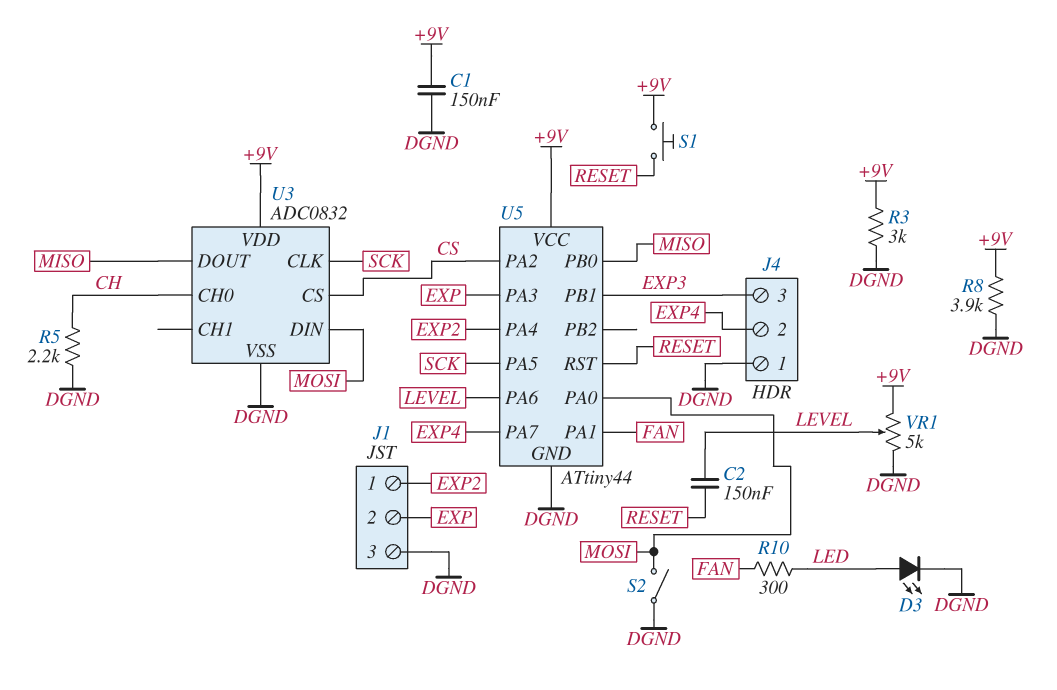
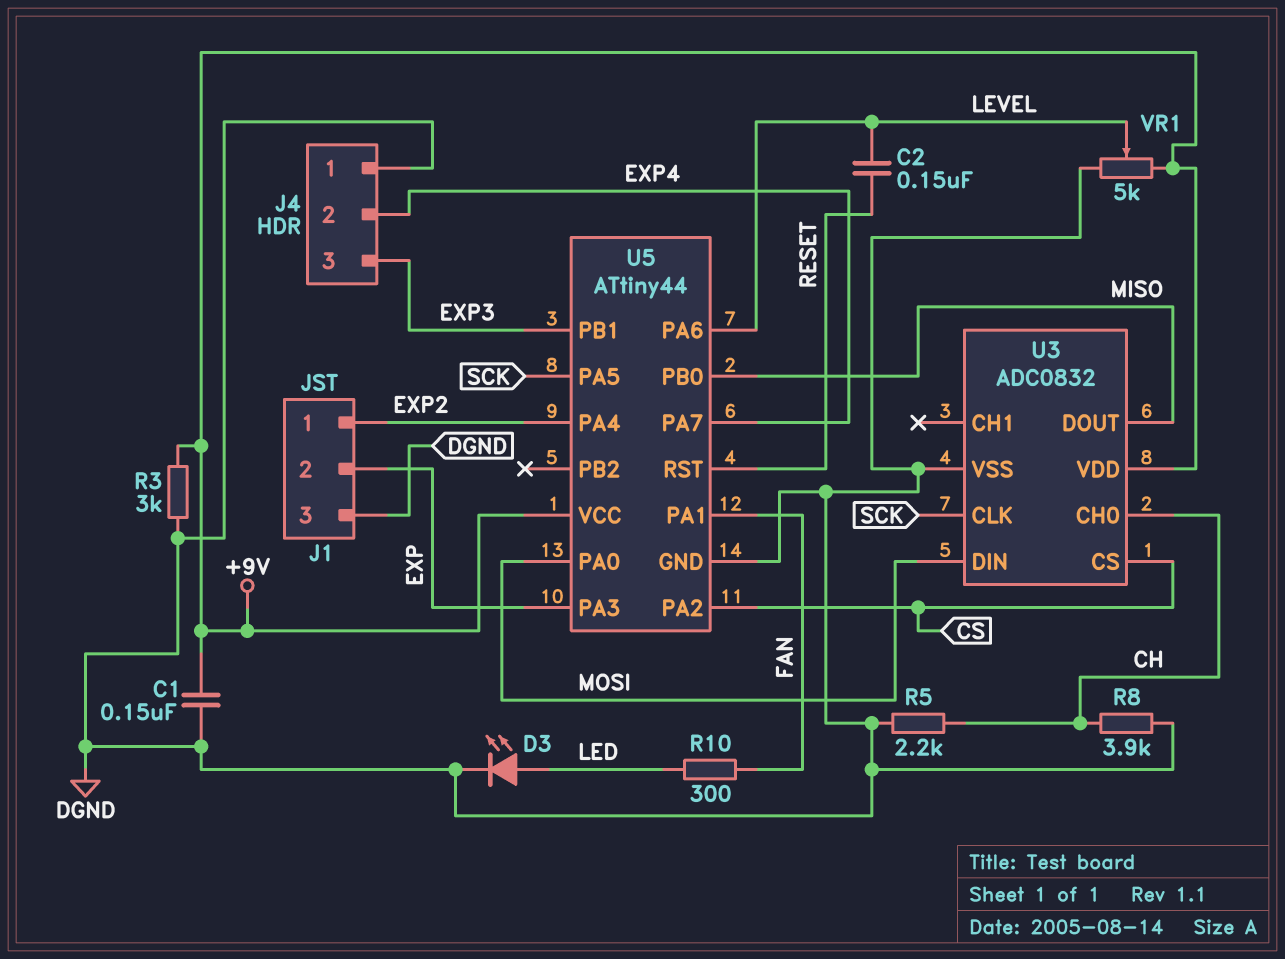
R8: 3.9k (+9V, DGND) -> 3.9k (CH, DGND)
S1: button (+9V, RESET) -> none
S2: switch (DGND, MOSI) -> none

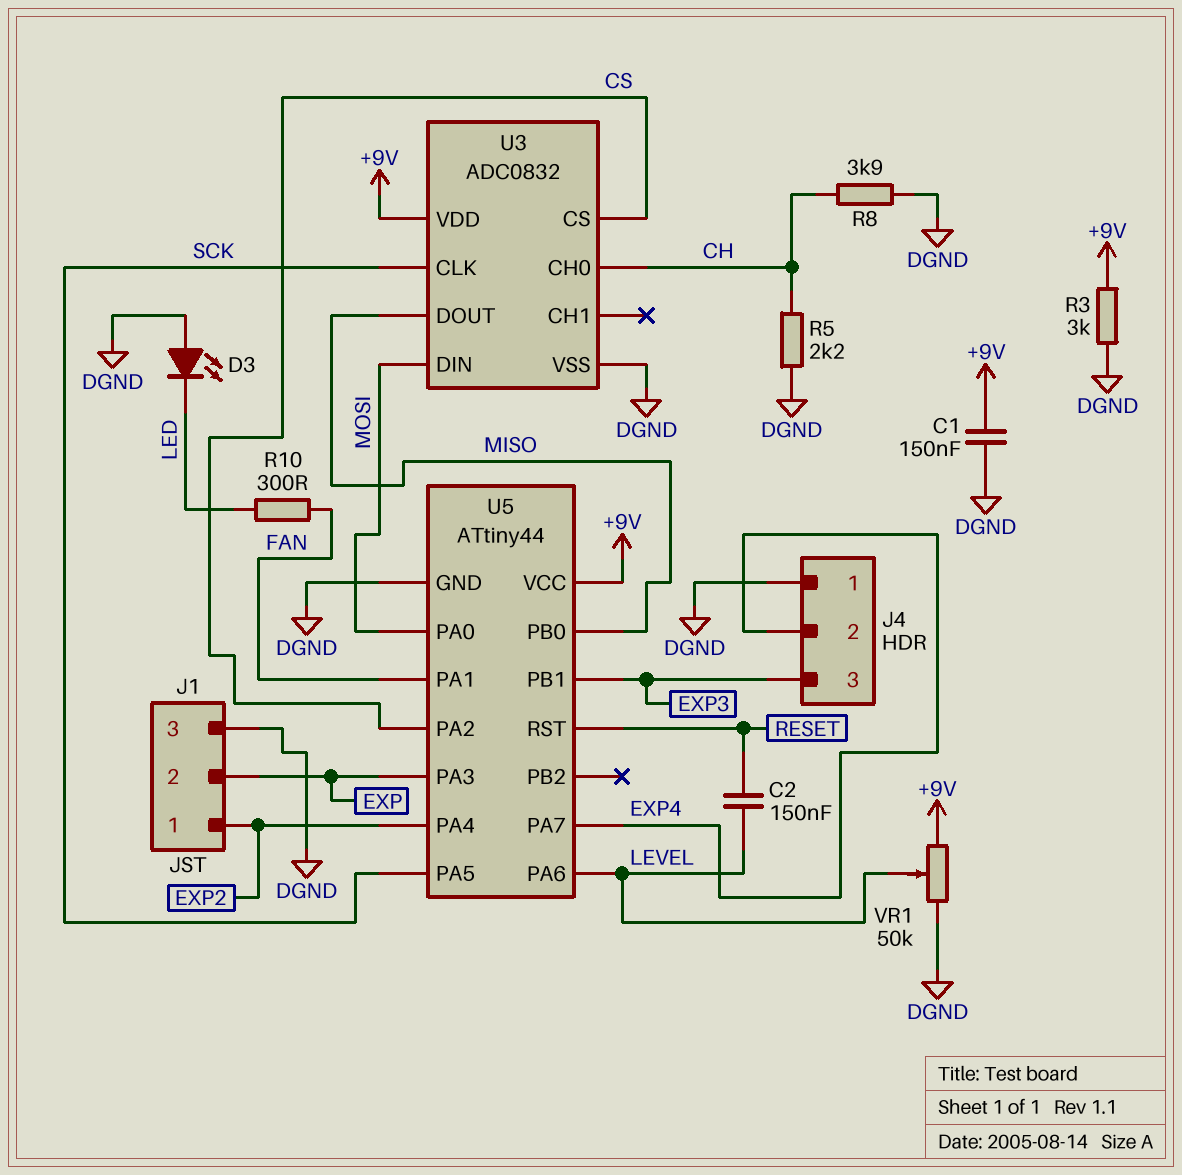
D3: LED (A LED, K DGND) -> LED (A DGND, K LED)
VR1: 5k (+9V, DGND, wiper LEVEL) -> 50k (+9V, DGND, wiper LEVEL)

